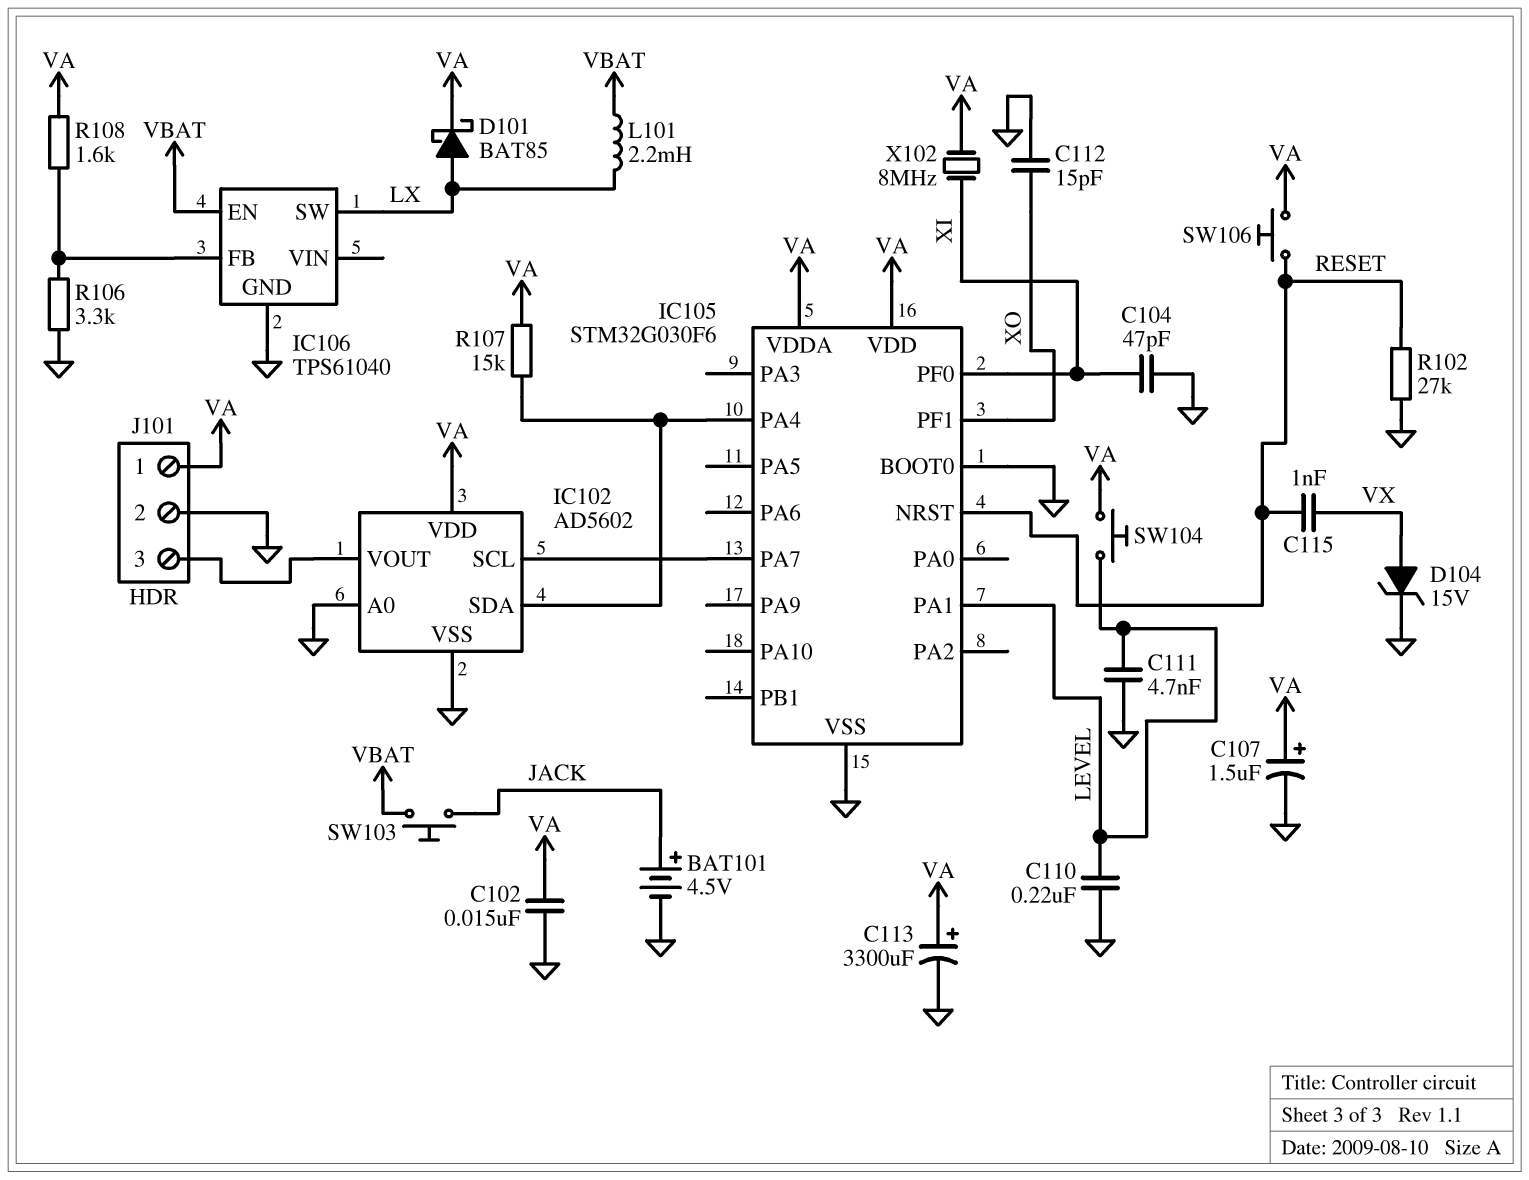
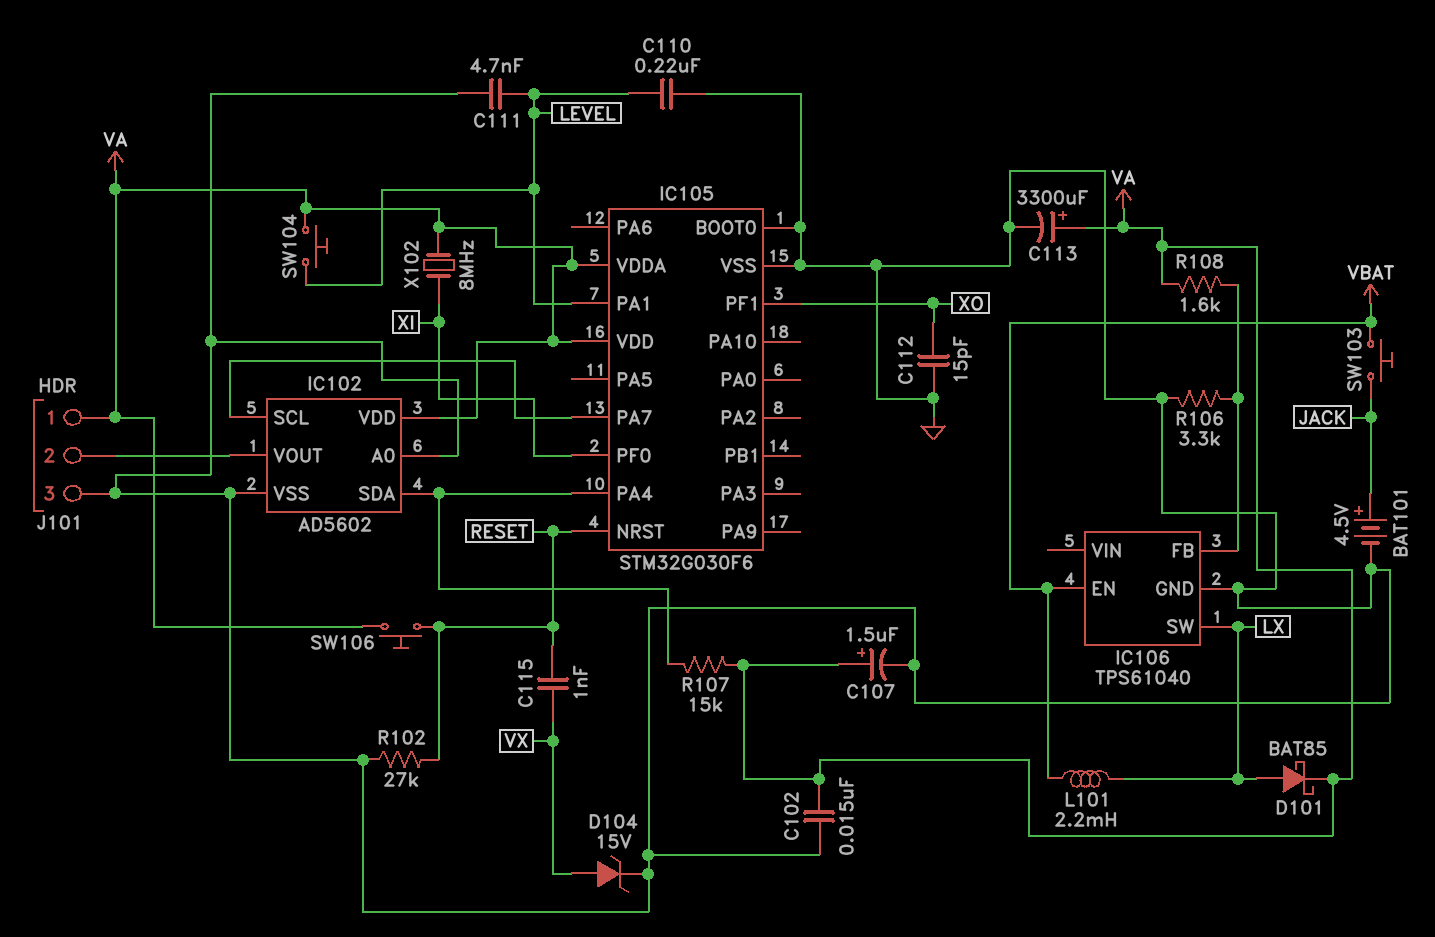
C104: 47pF (GND, XI) -> none
J101 pin 2: GND -> IC102/VOUT
J101 pin 3: IC102/VOUT -> GND

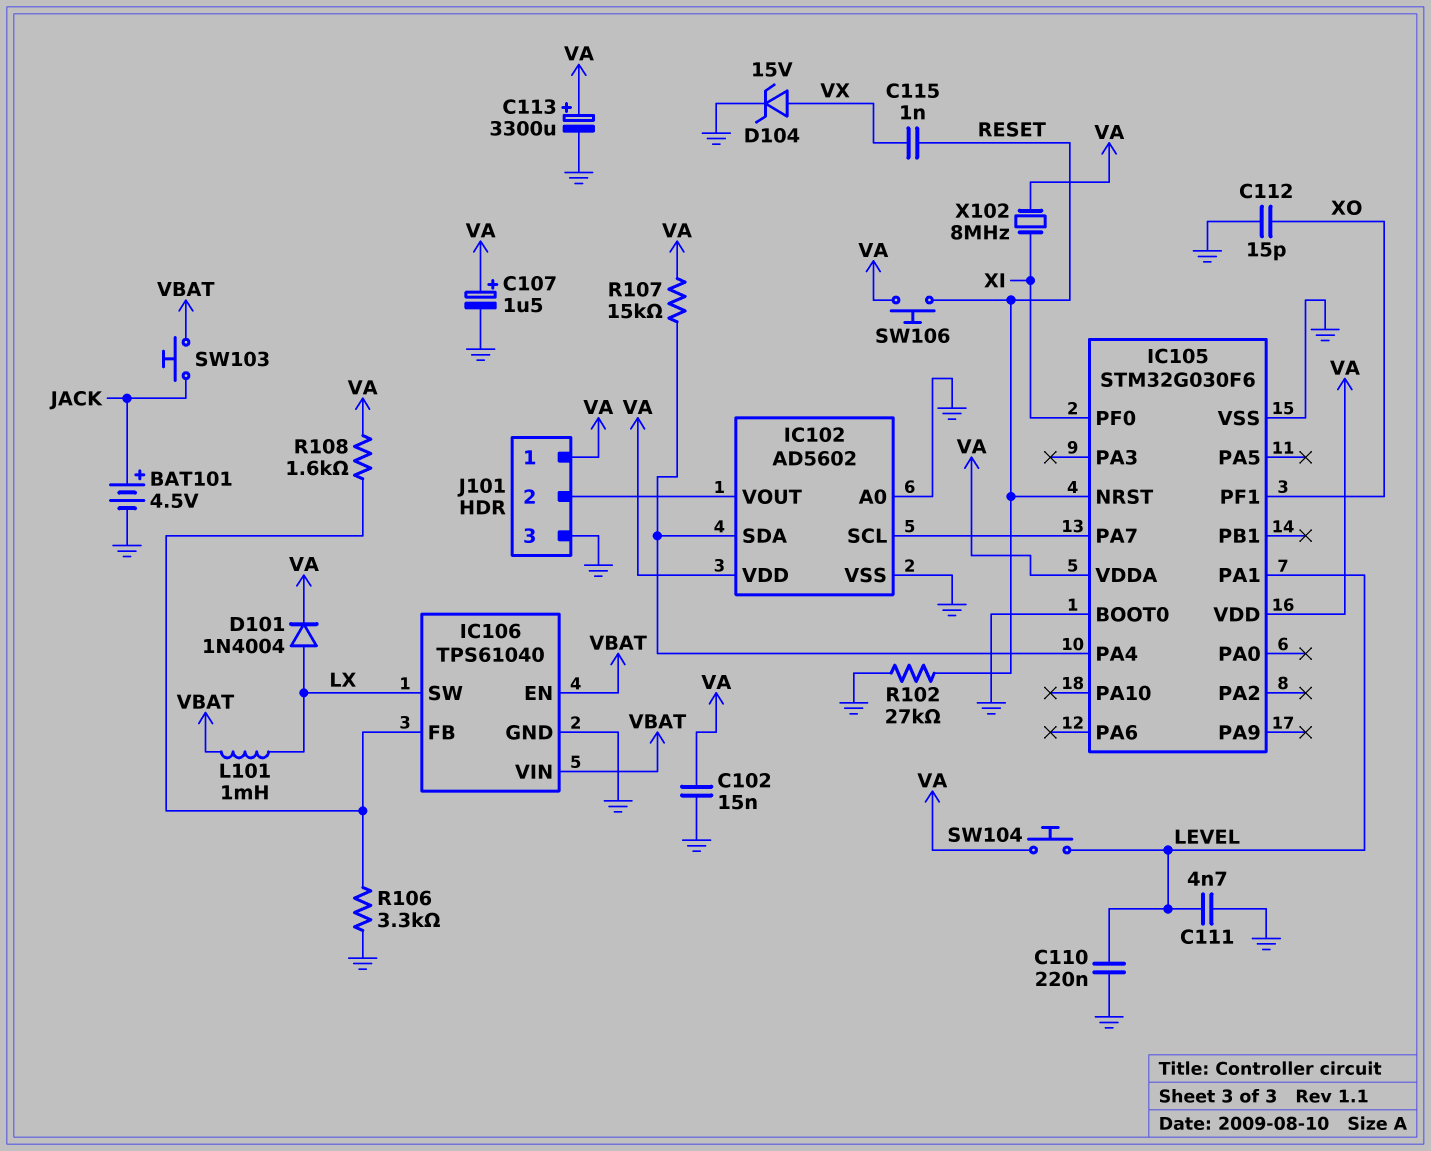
D101: schottky BAT85 (A LX, K VA) -> diode 1N4004 (A LX, K VA)
IC106 pin VIN: none -> VBAT
L101: 2.2mH (LX, VBAT) -> 1mH (LX, VBAT)

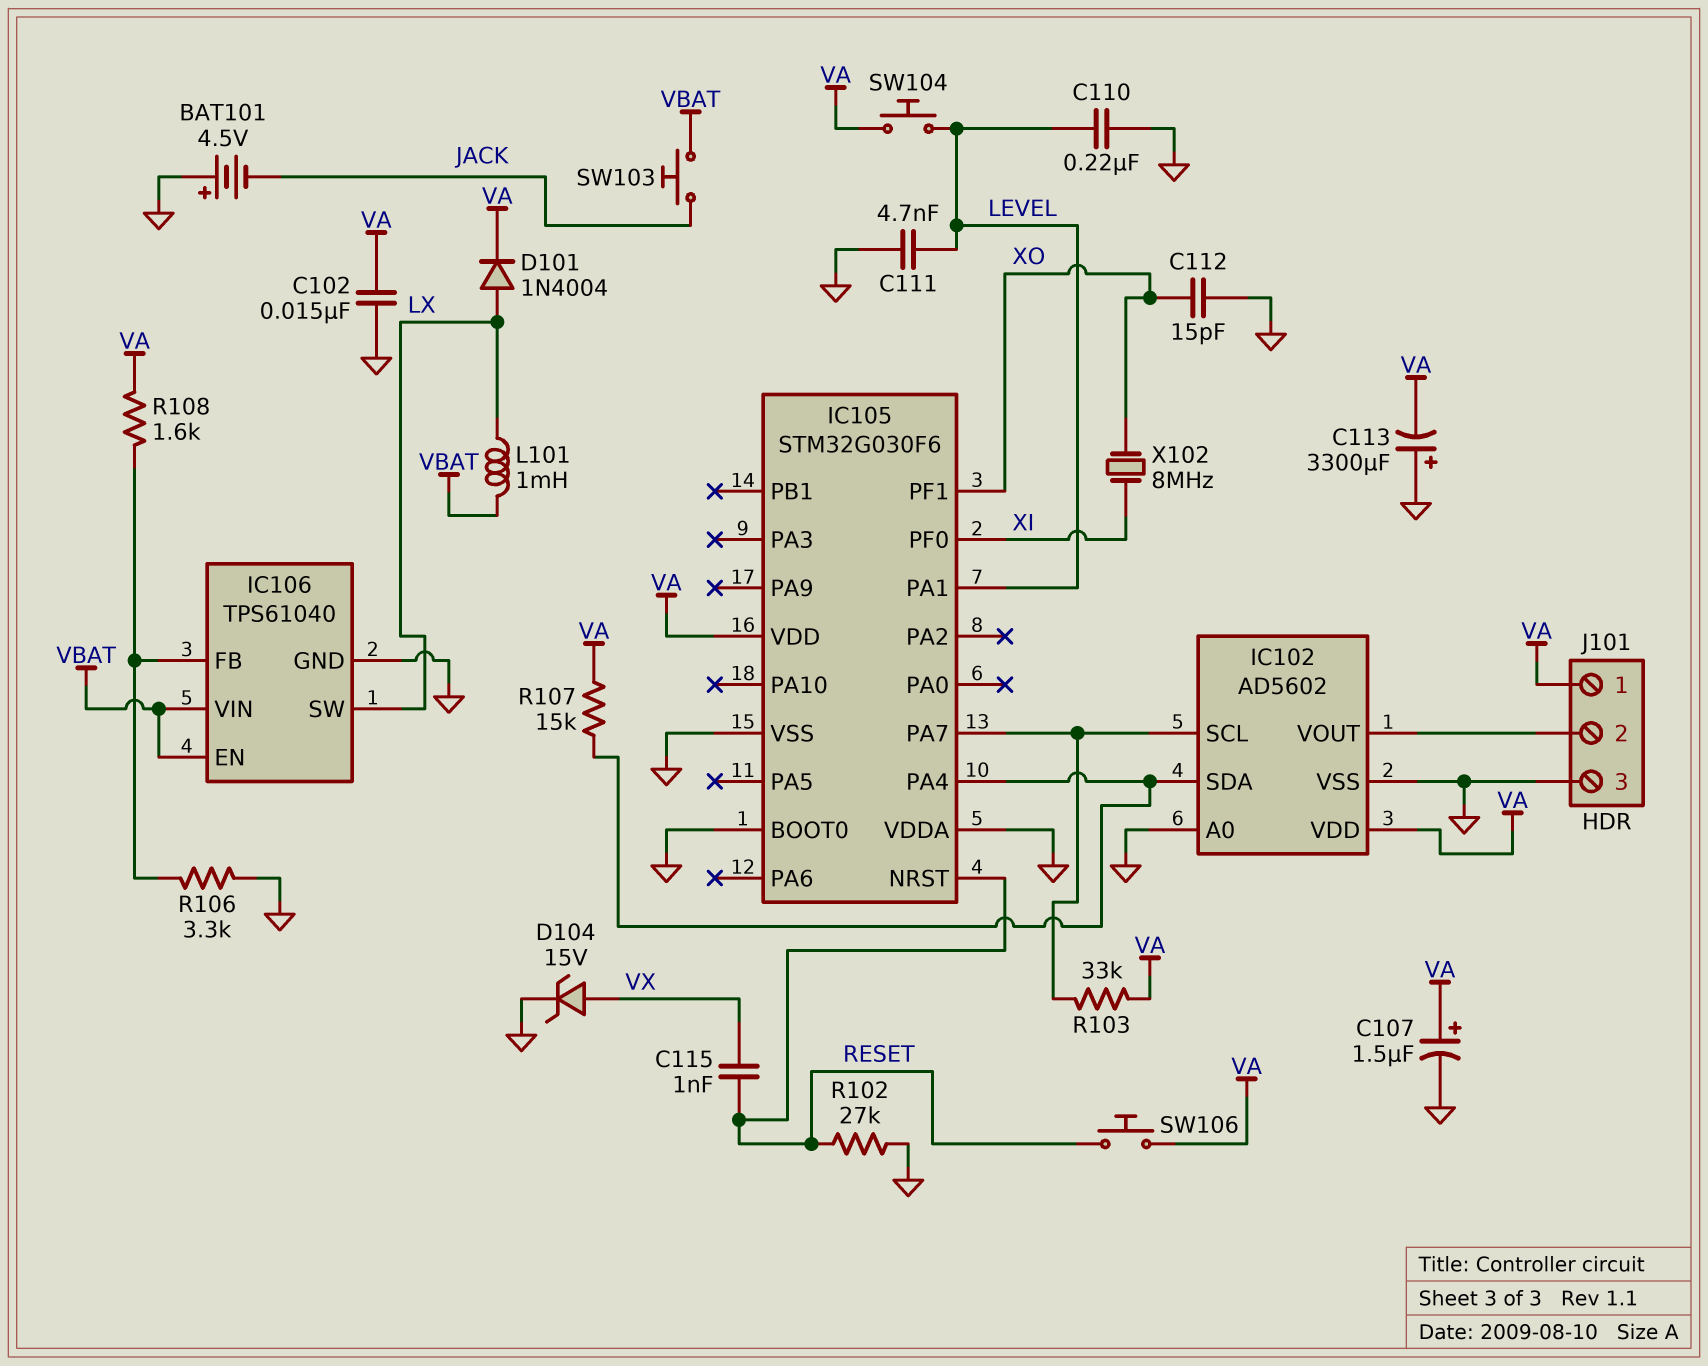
BAT101: 4.5V (plus JACK, minus GND) -> 4.5V (plus GND, minus JACK)
C113: 3300uF (plus VA, minus GND) -> 3300uF (plus GND, minus VA)
IC105 pin VDDA: VA -> GND
R103: none -> 33k (IC102/SCL, VA)
X102: 8MHz (VA, XI) -> 8MHz (XI, XO)

